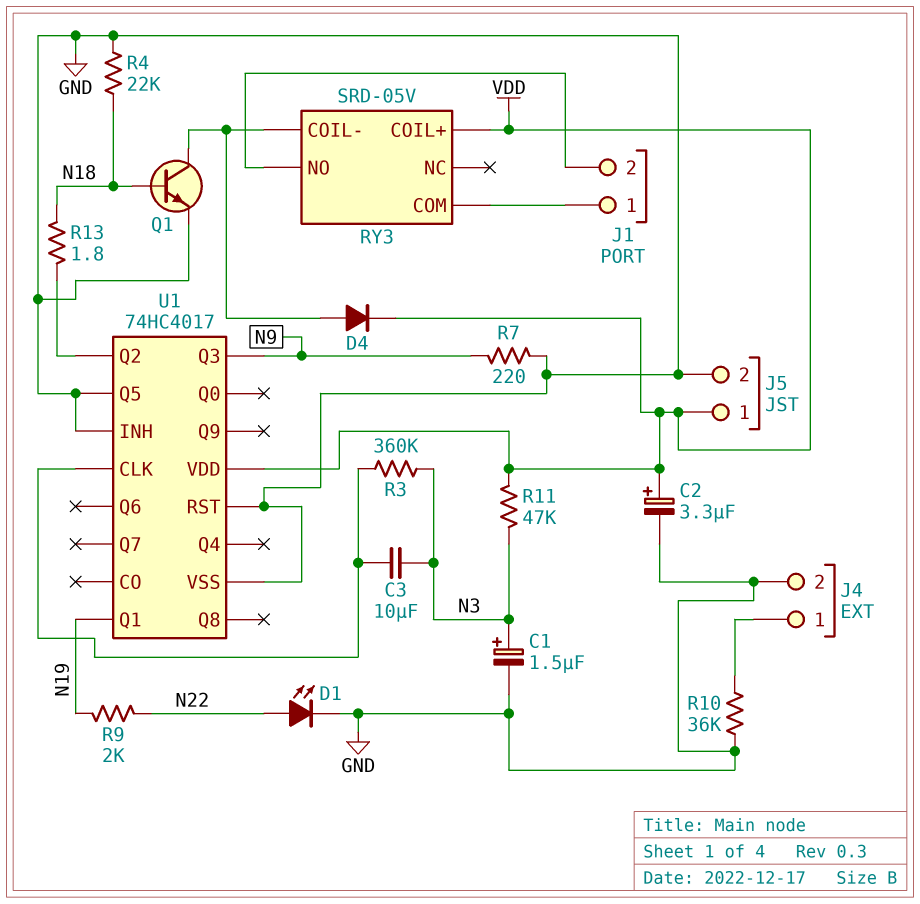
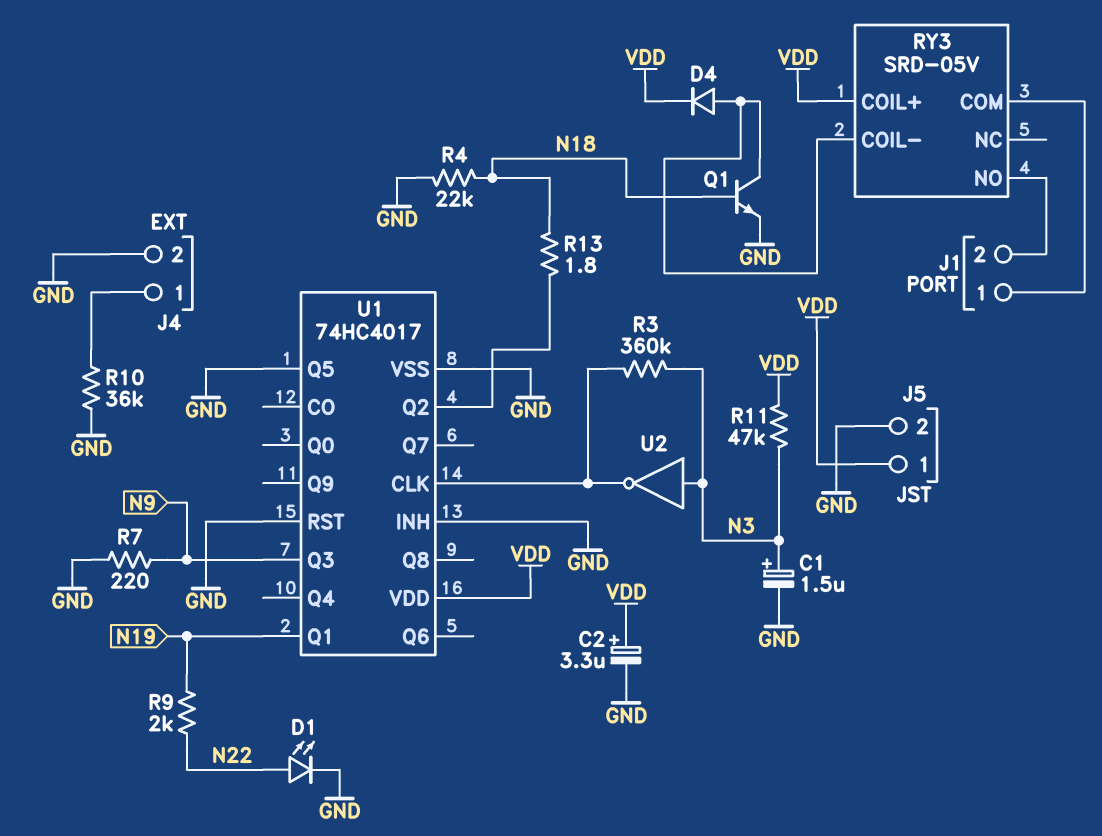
C3: 10uF (N3, U1/CLK) -> none
U2: none -> NOT (in N3, out U1/CLK)

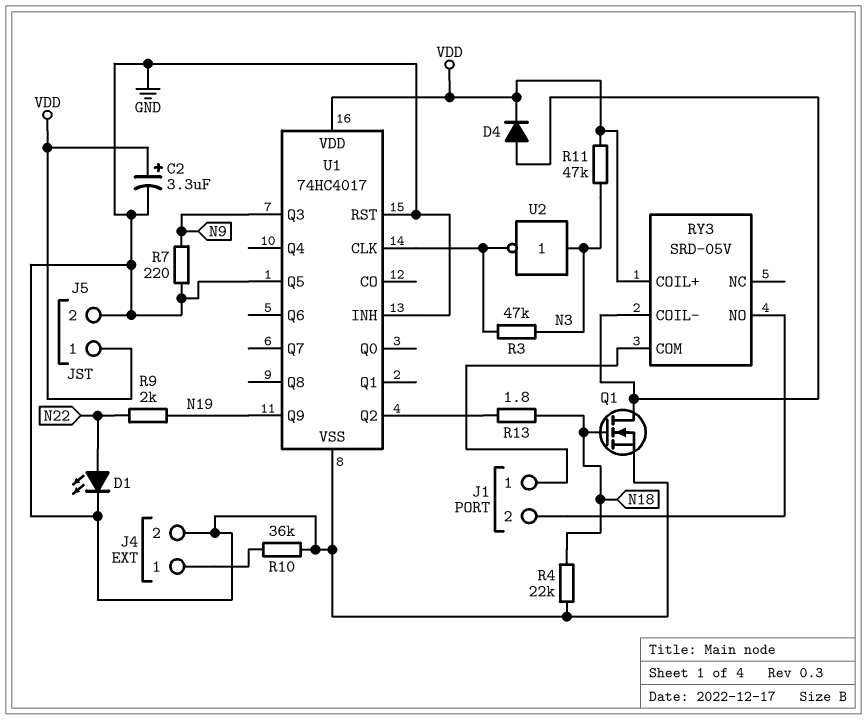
C1: 1.5uF (plus N3, minus GND) -> none
Q1: NPN (B N18, C RY3/COIL-, E GND) -> NMOS (G N18, D RY3/COIL-, S GND)
R3: 360k (N3, U1/CLK) -> 47k (N3, U1/CLK)
U1 pin Q1: N19 -> none
U1 pin Q9: none -> N19

